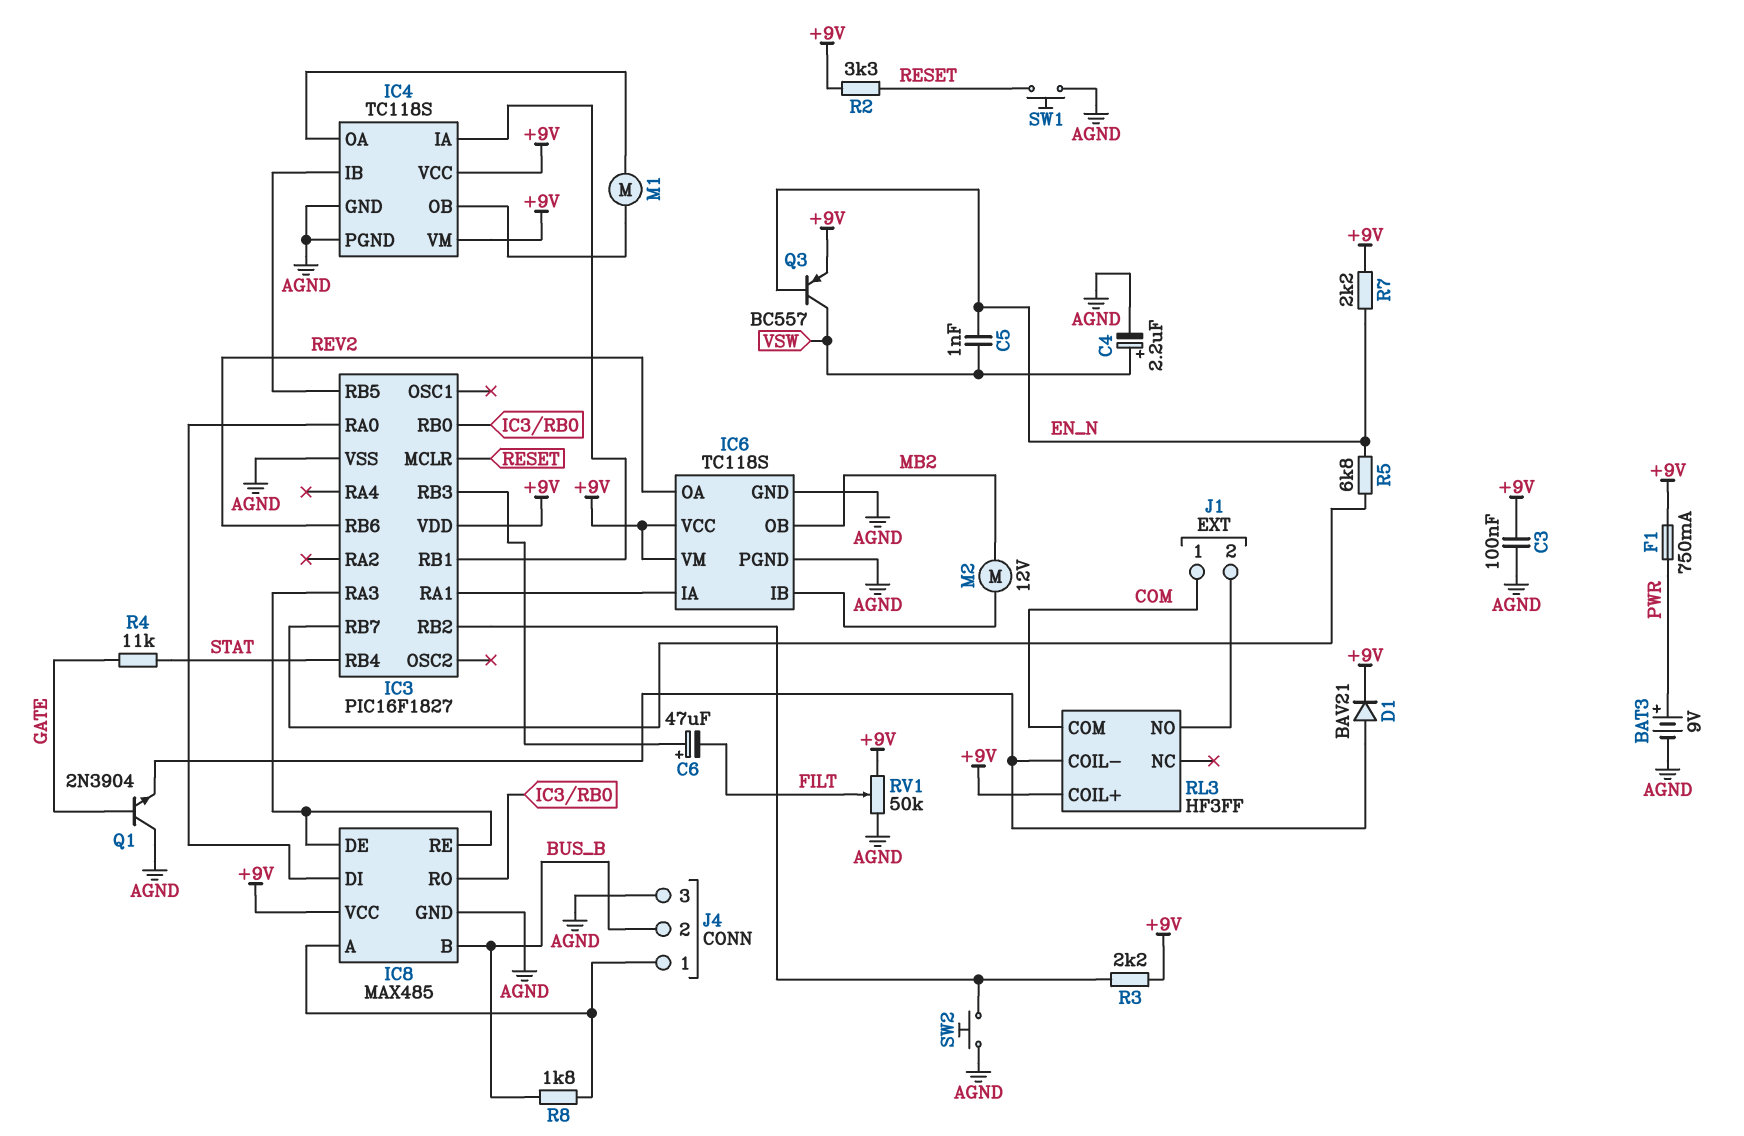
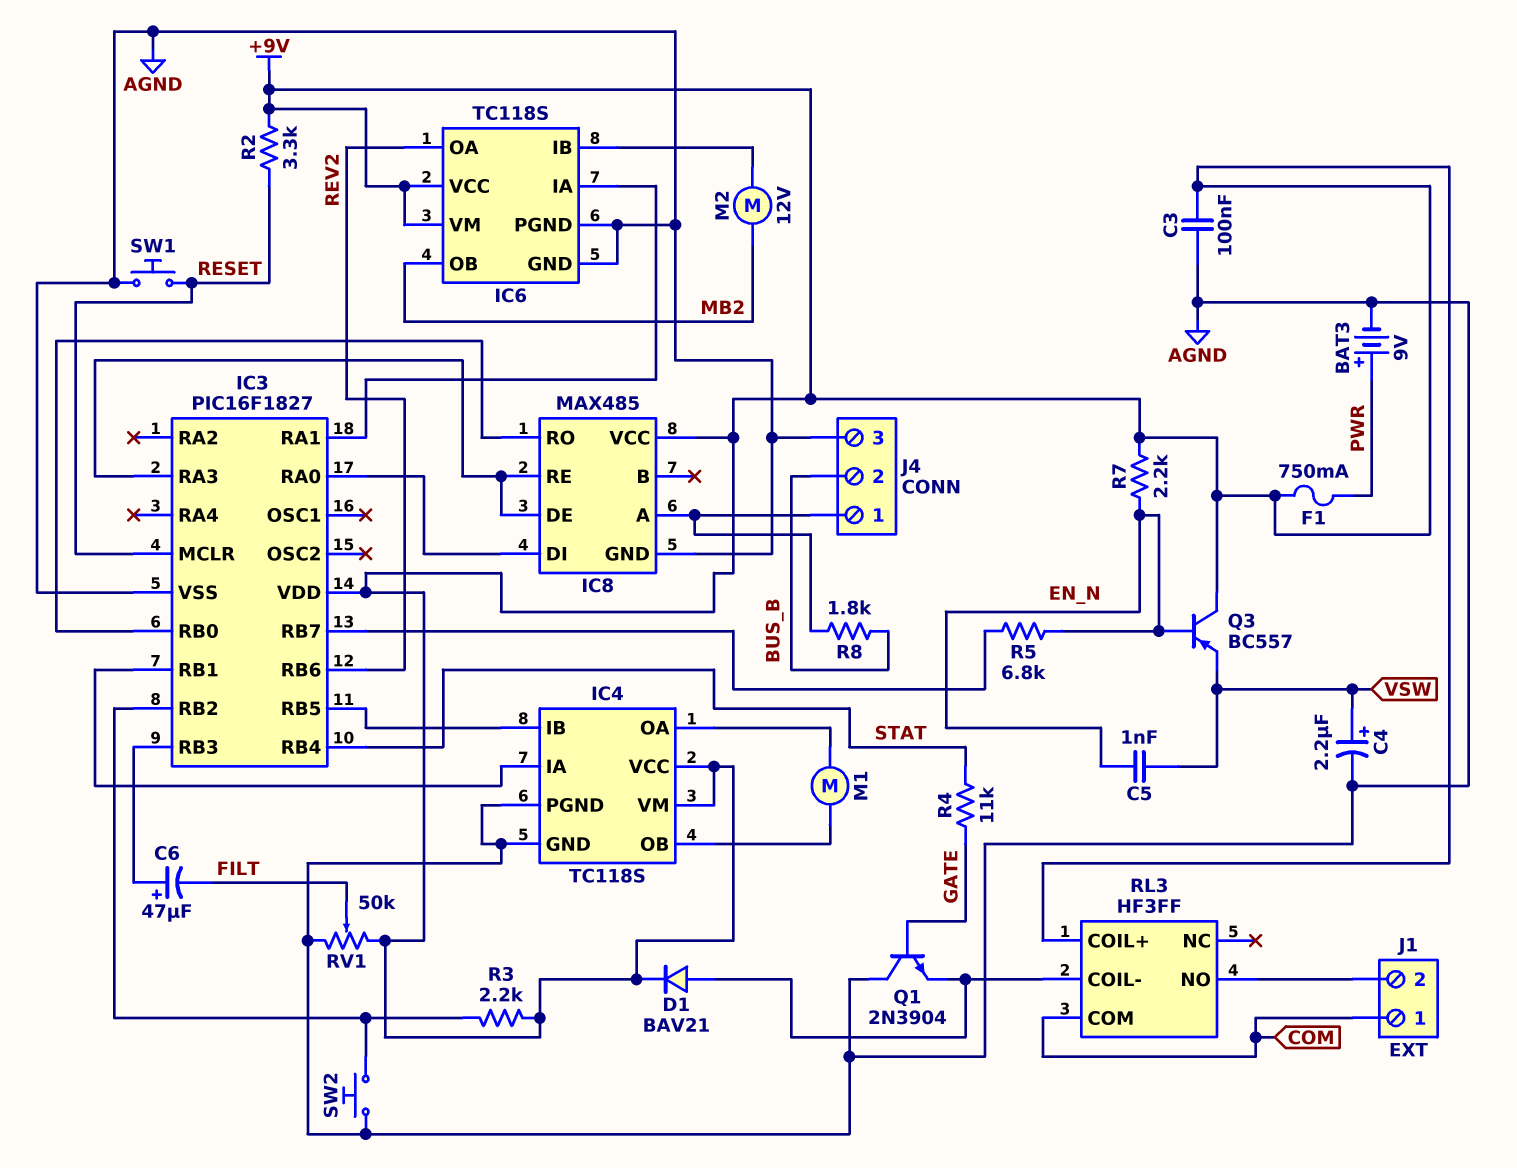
IC8 pin B: BUS_B -> none
Q3: PNP BC557 (B EN_N, C VSW, E +9V) -> PNP BC557 (B EN_N, C +9V, E VSW)

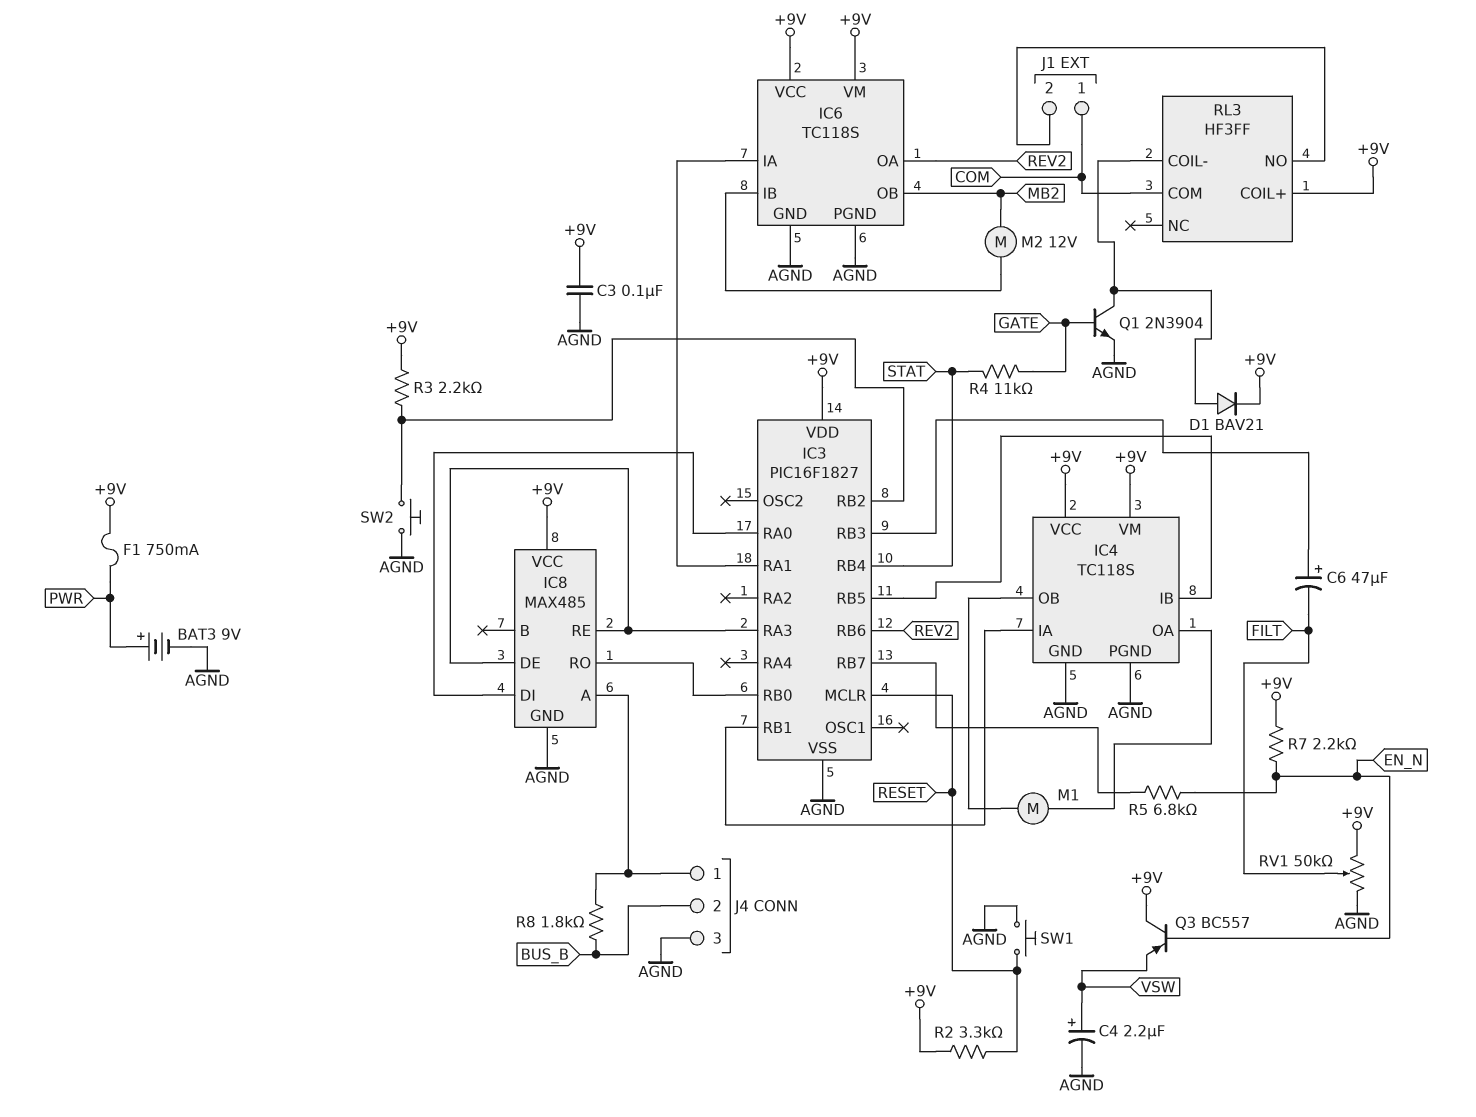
C5: 1nF (EN_N, VSW) -> none
Q1: NPN 2N3904 (B GATE, C AGND, E RL3/COIL-) -> NPN 2N3904 (B GATE, C RL3/COIL-, E AGND)

